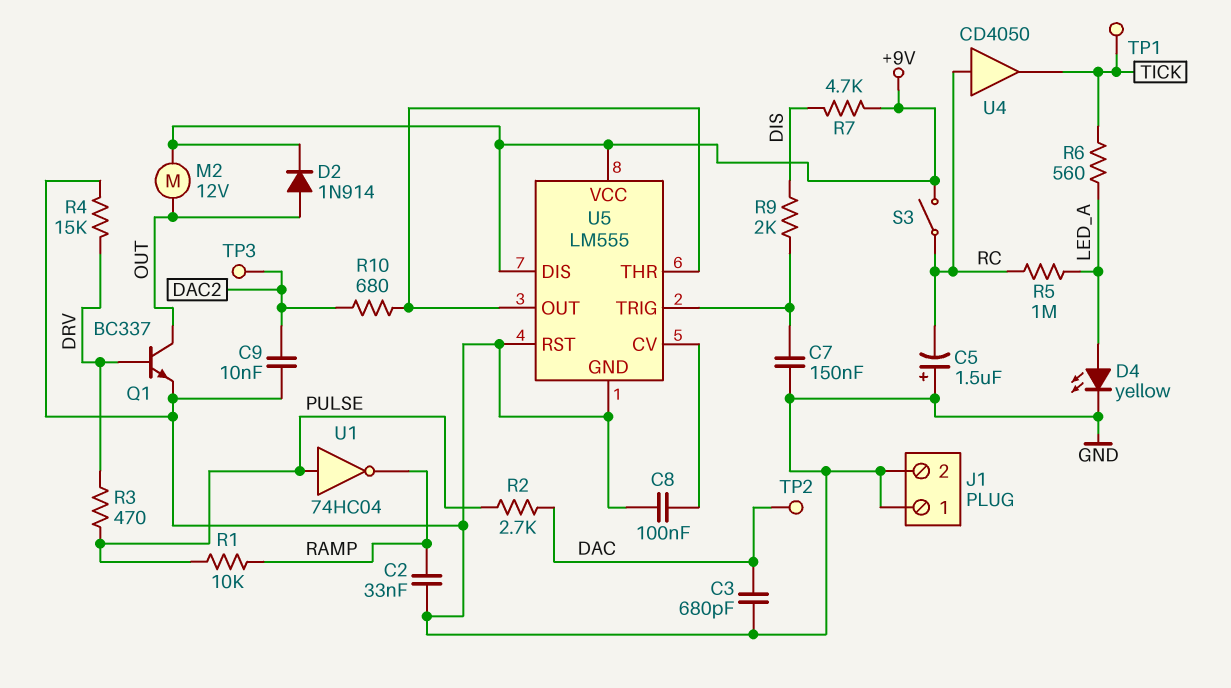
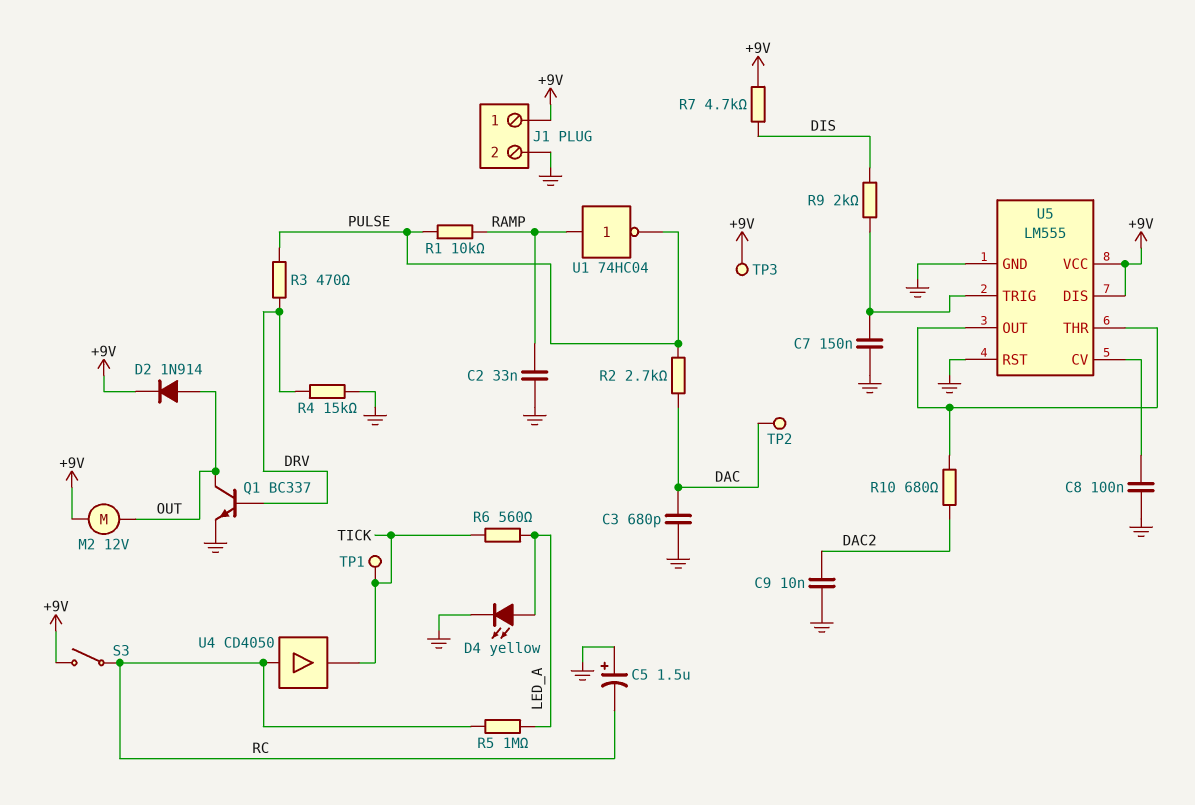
J1 pin 1: GND -> +9V
TP3: test point (DAC2) -> test point (+9V)
U1: NOT 74HC04 (in PULSE, out RAMP) -> NOT 74HC04 (in RAMP, out PULSE)

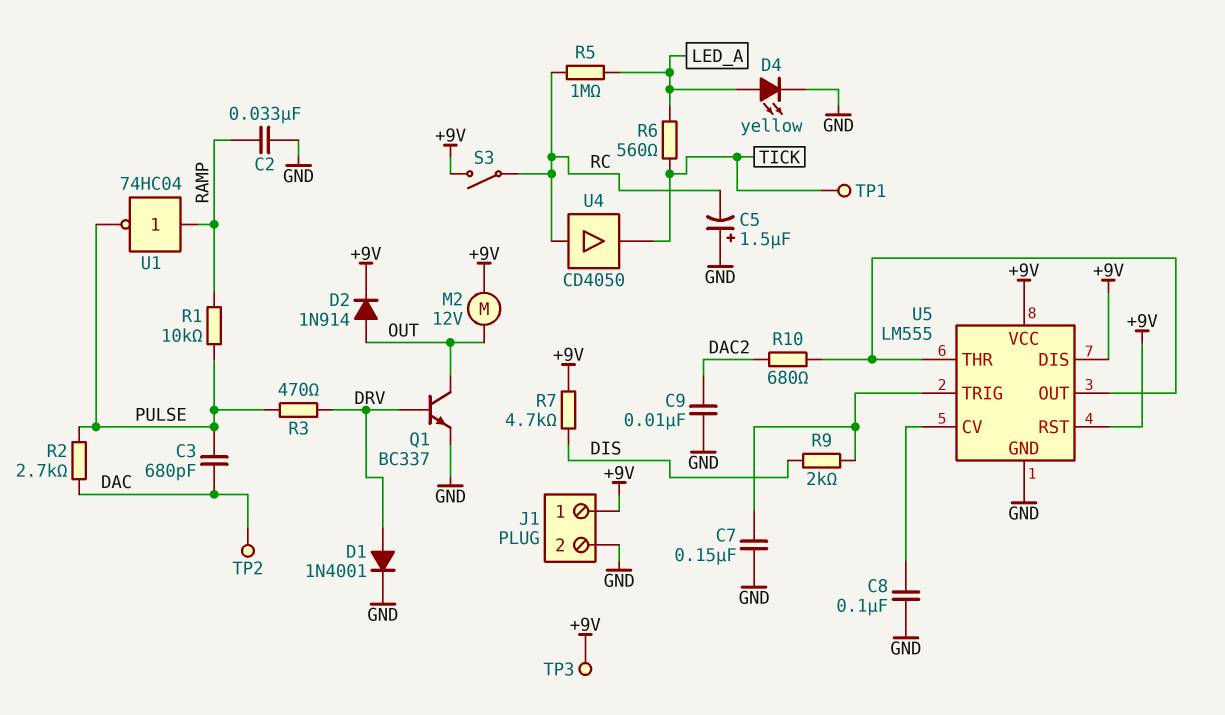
C3: 680pF (DAC, GND) -> 680pF (DAC, PULSE)
D1: none -> diode 1N4001 (A DRV, K GND)
R4: 15k (DRV, GND) -> none
U5 pin RST: GND -> +9V

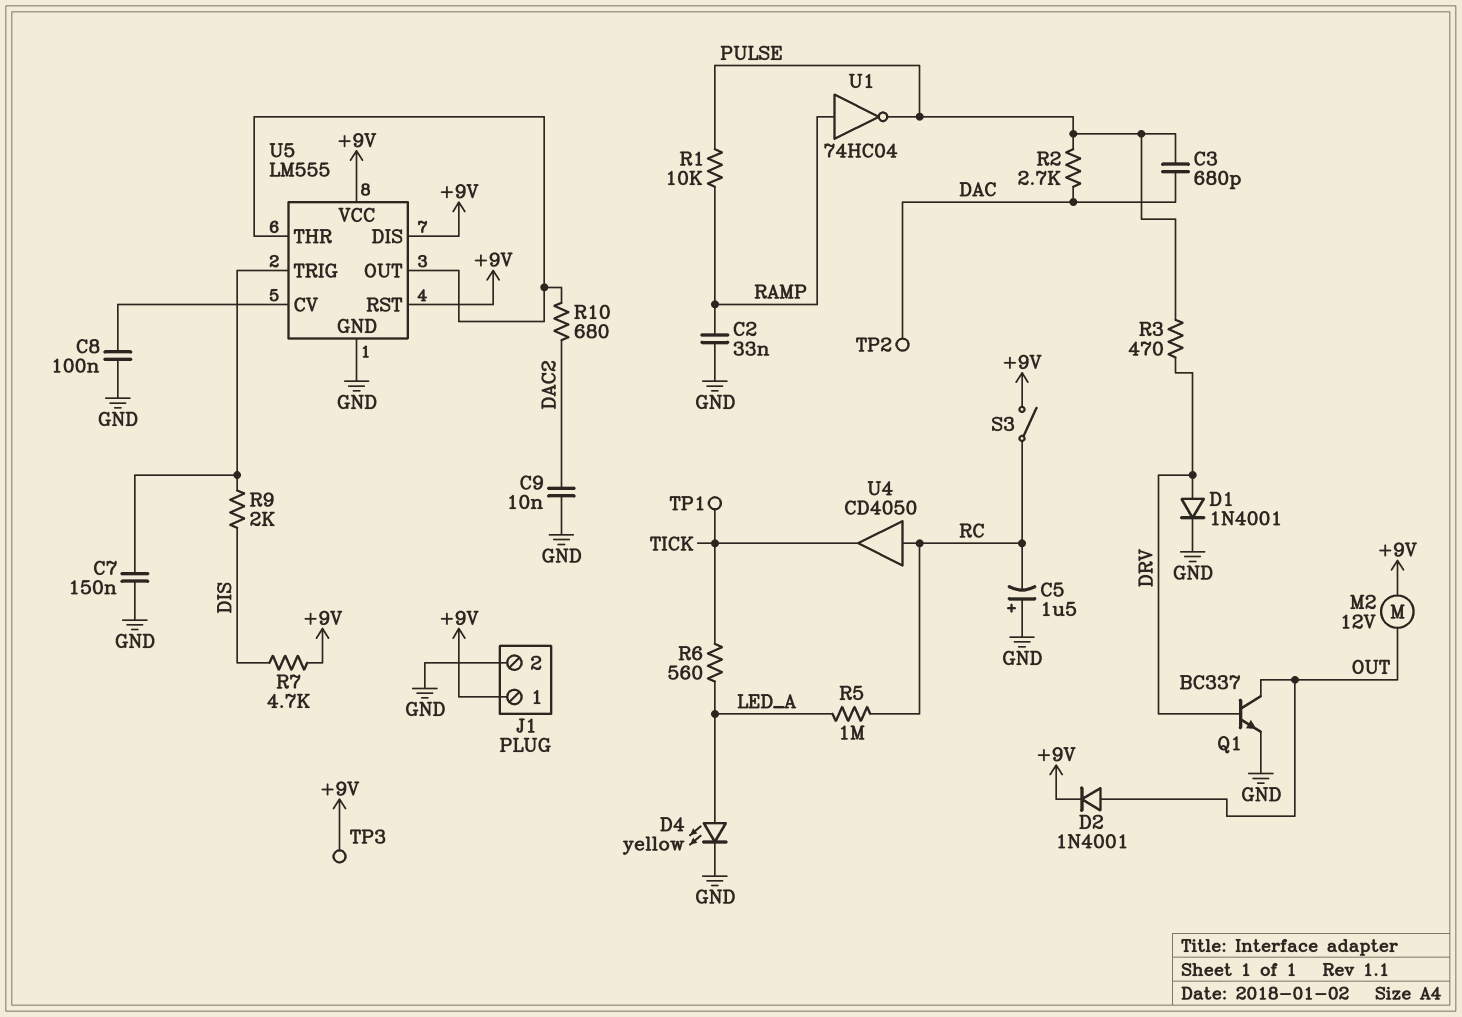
D2: diode 1N914 (A OUT, K +9V) -> diode 1N4001 (A OUT, K +9V)

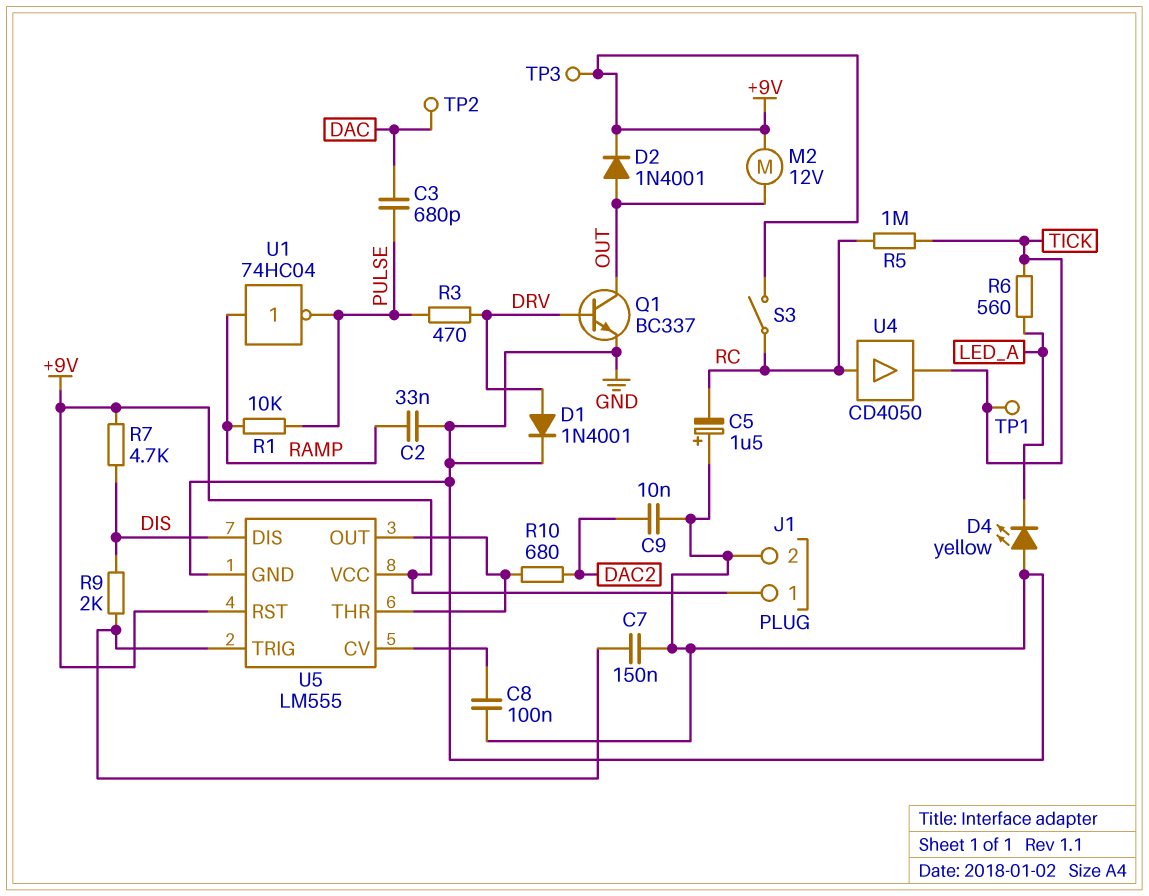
D4: LED yellow (A LED_A, K GND) -> LED yellow (A GND, K LED_A)
R2: 2.7k (DAC, PULSE) -> none
R5: 1M (LED_A, RC) -> 1M (RC, TICK)
U5 pin DIS: +9V -> DIS

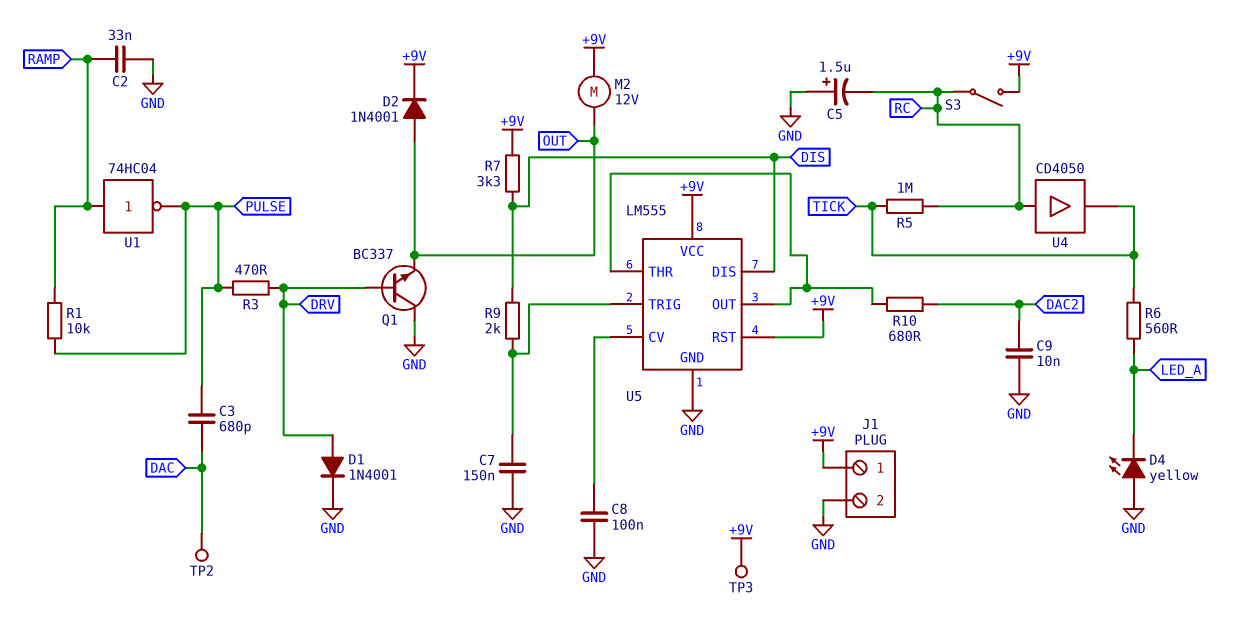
Q1: NPN BC337 (B DRV, C OUT, E GND) -> NPN BC337 (B DRV, C GND, E OUT)
R7: 4.7k (+9V, DIS) -> 3.3k (+9V, DIS)
TP1: test point (TICK) -> none

